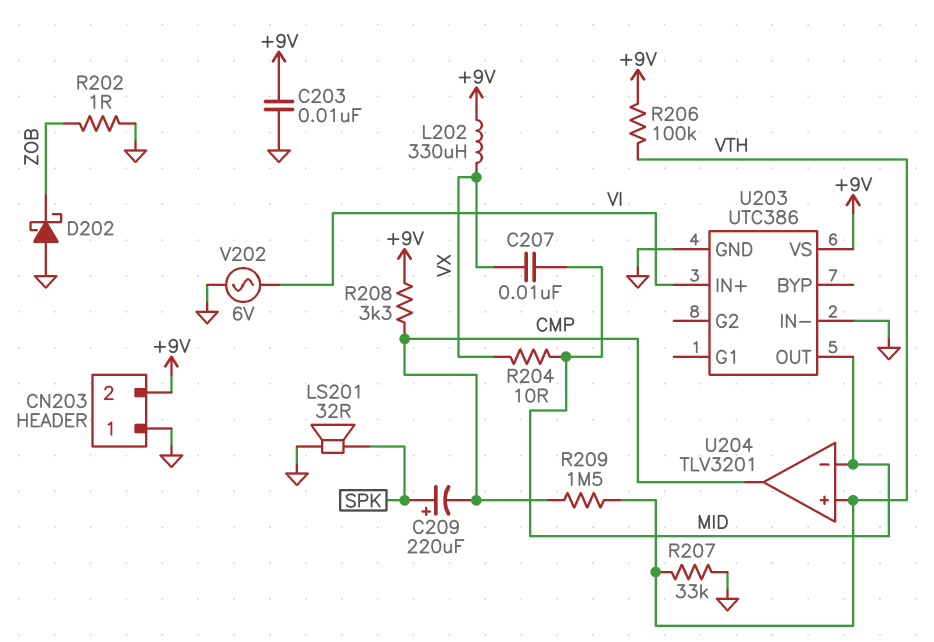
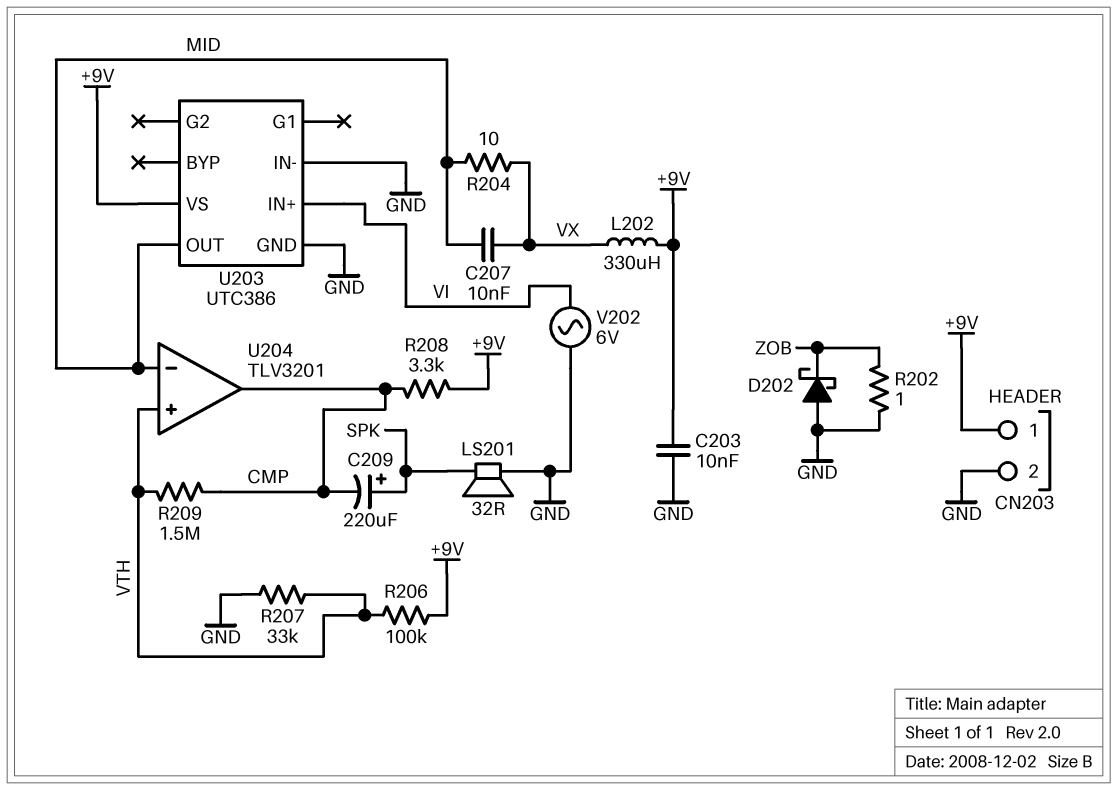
CN203 pin 1: GND -> +9V
CN203 pin 2: +9V -> GND

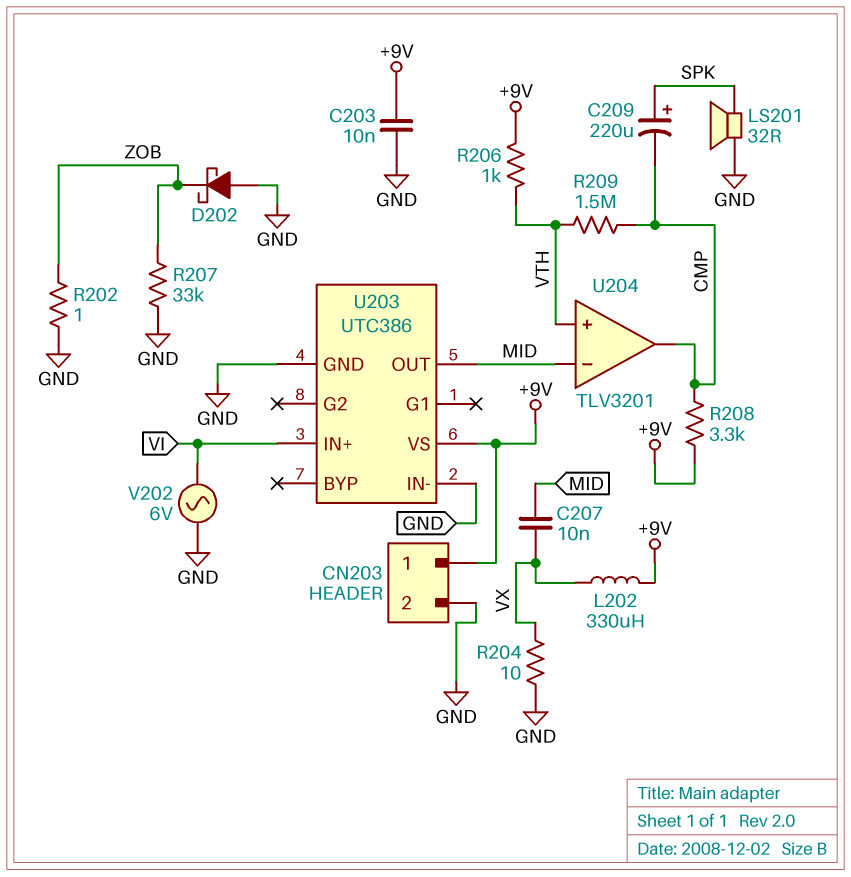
R204: 10 (MID, VX) -> 10 (GND, VX)
R206: 100k (+9V, VTH) -> 1k (+9V, VTH)
R207: 33k (GND, VTH) -> 33k (GND, ZOB)

